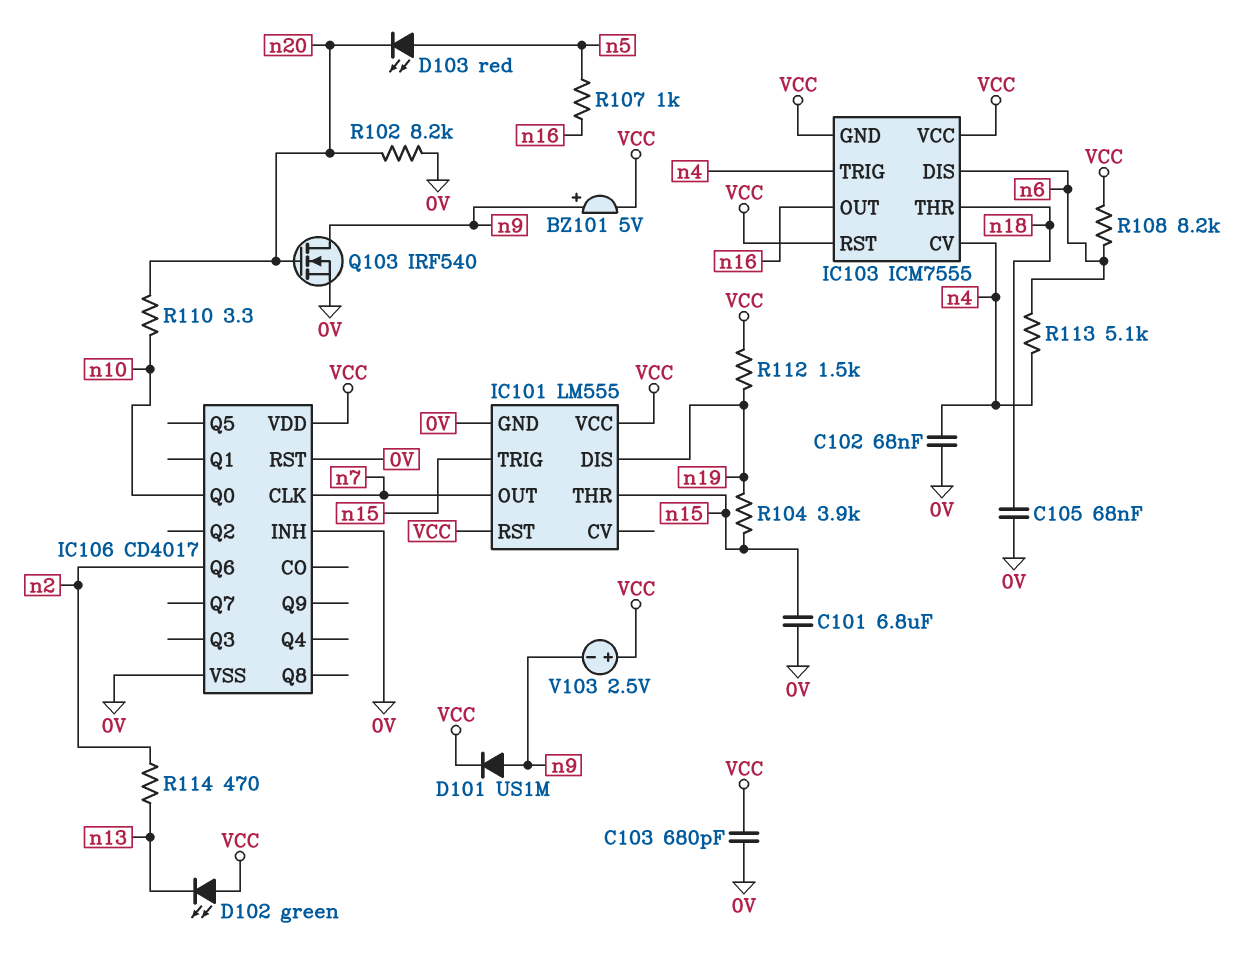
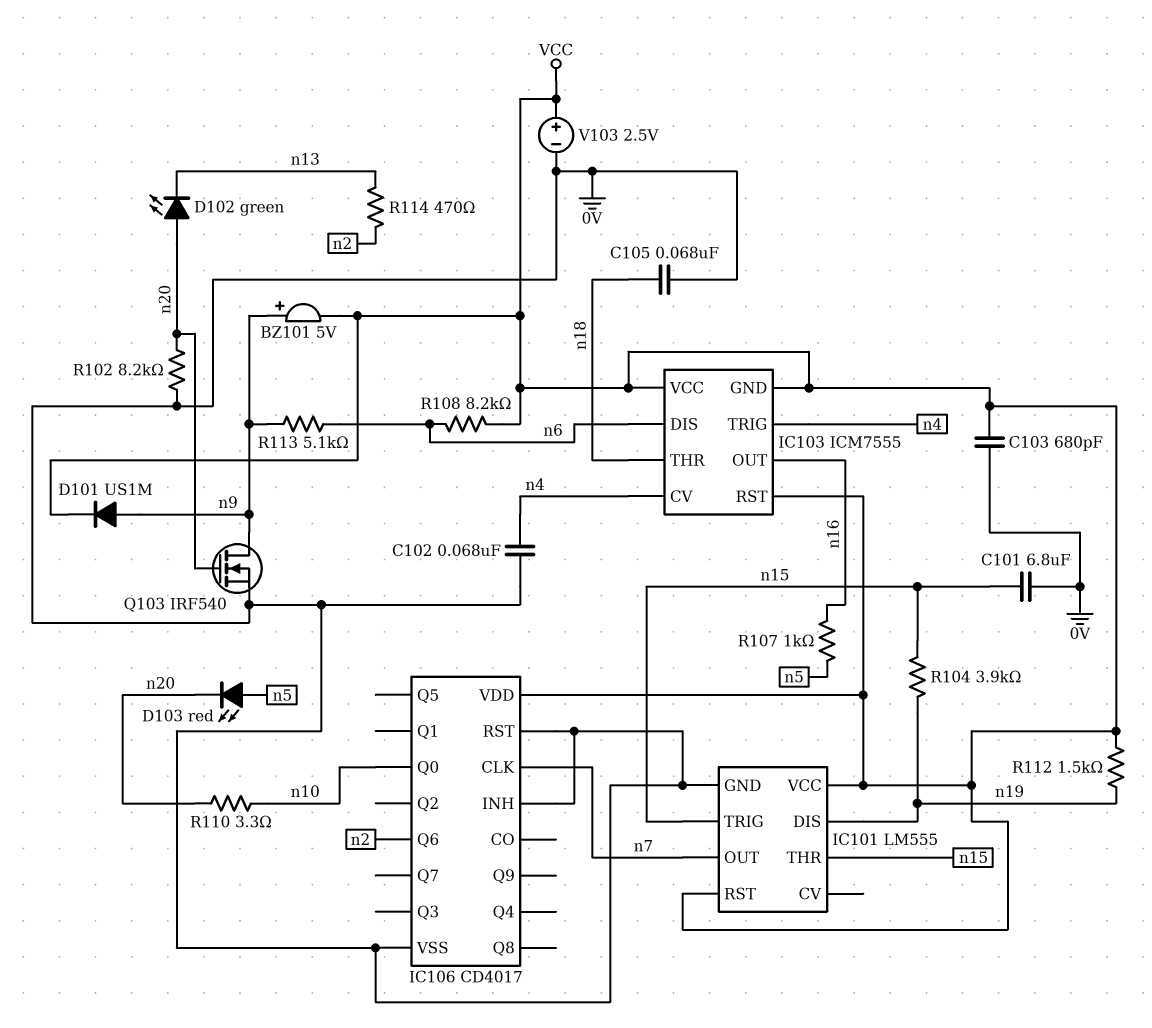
D102: LED green (A VCC, K n13) -> LED green (A n20, K n13)
R113: 5.1k (n4, n6) -> 5.1k (n6, n9)
V103: 2.5V (plus VCC, minus n9) -> 2.5V (plus VCC, minus 0V)

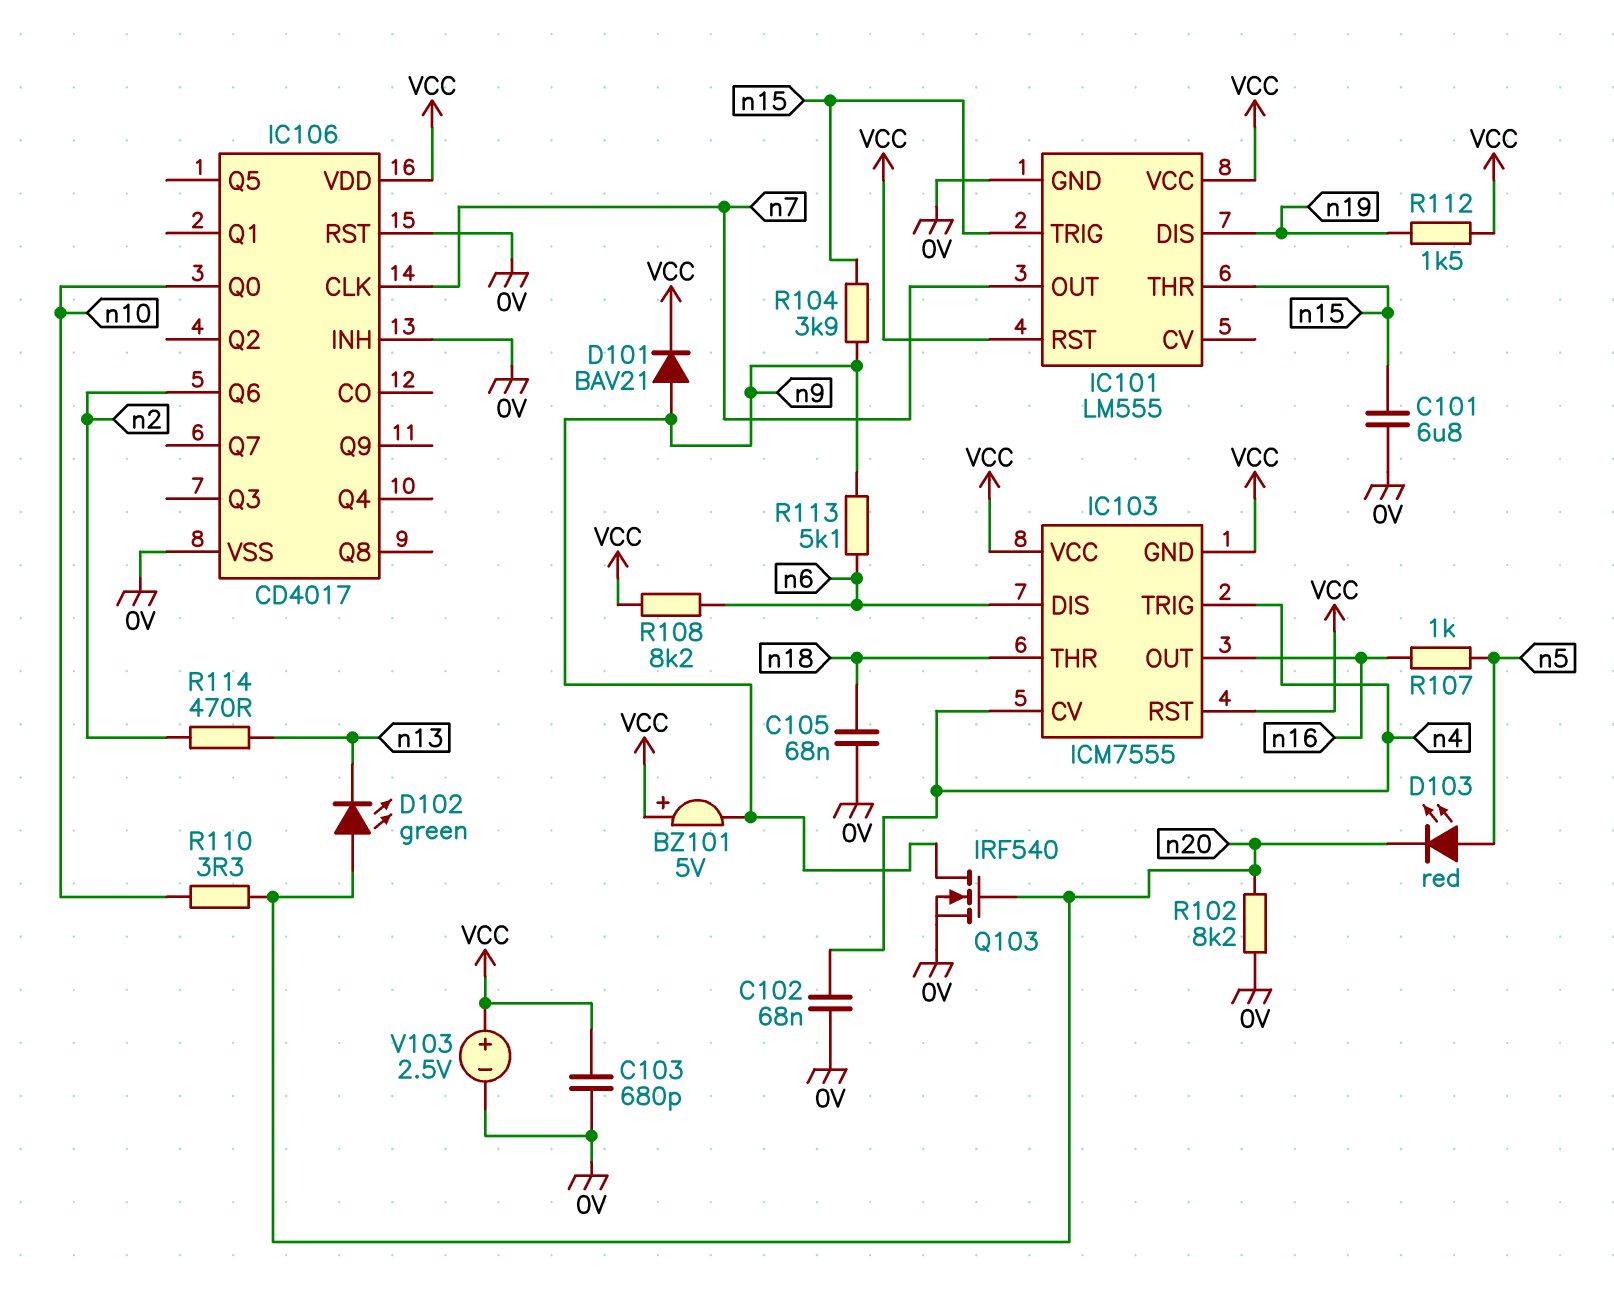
BZ101: buzzer 5V (plus n9, minus VCC) -> buzzer 5V (plus VCC, minus n9)
D101: diode US1M (A n9, K VCC) -> diode BAV21 (A n9, K VCC)
R104: 3.9k (n15, n19) -> 3.9k (n9, n15)

